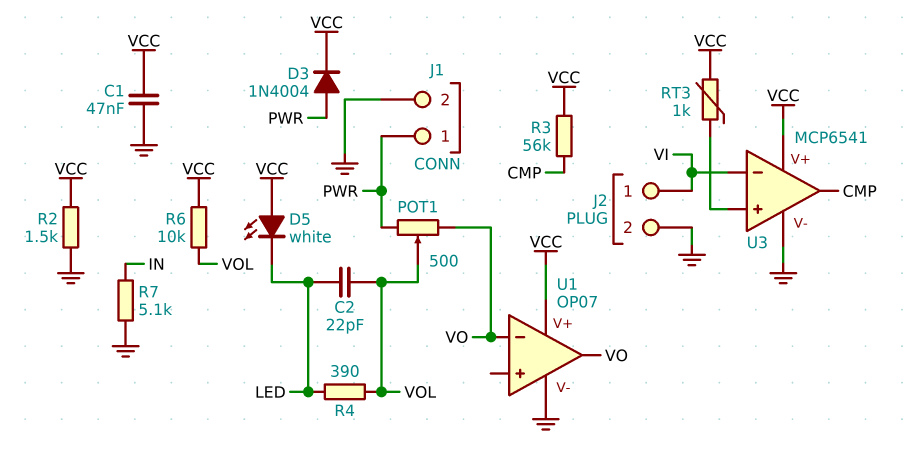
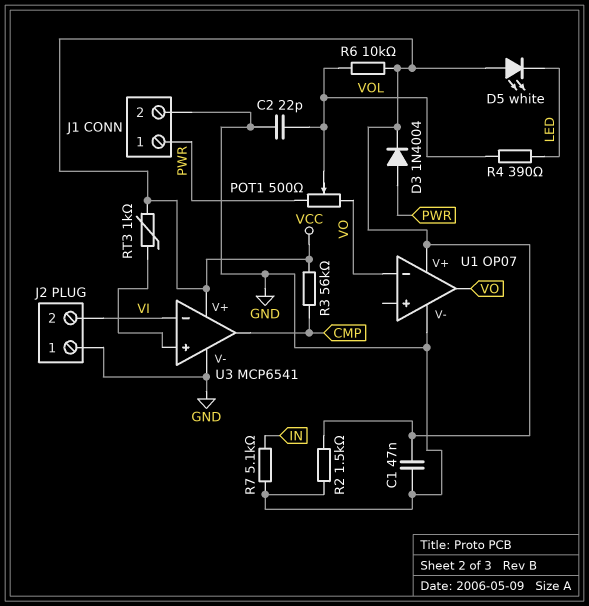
C2: 22pF (LED, VOL) -> 22pF (GND, VOL)
J2 pin 1: VI -> GND
J2 pin 2: GND -> VI

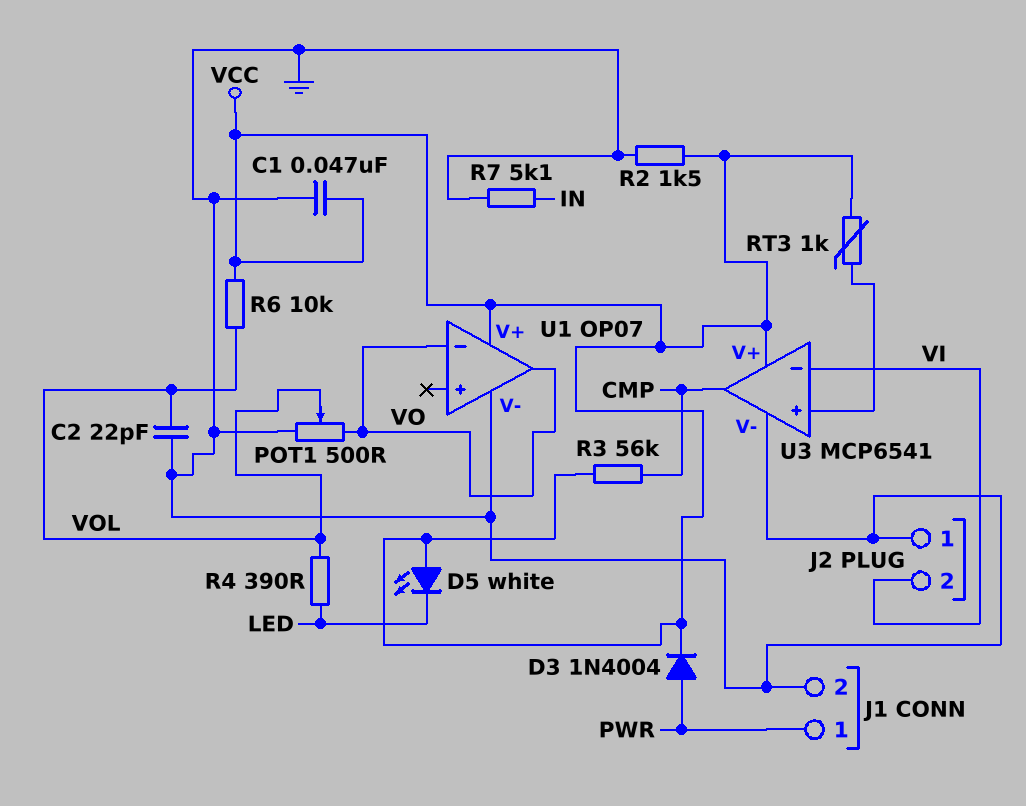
POT1: 500 (PWR, VO, wiper VOL) -> 500 (GND, VO, wiper VOL)

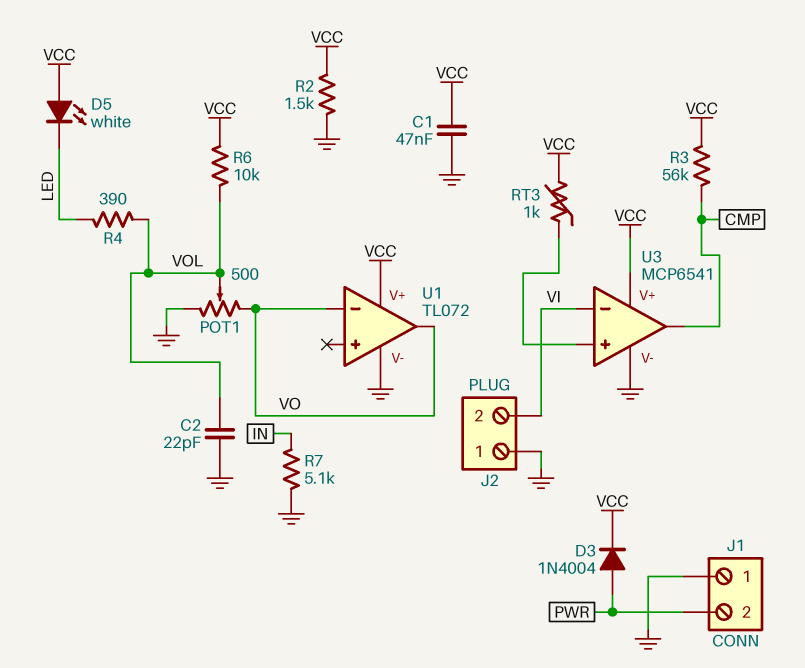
J1 pin 1: PWR -> GND
J1 pin 2: GND -> PWR
U1: OP07 -> TL072

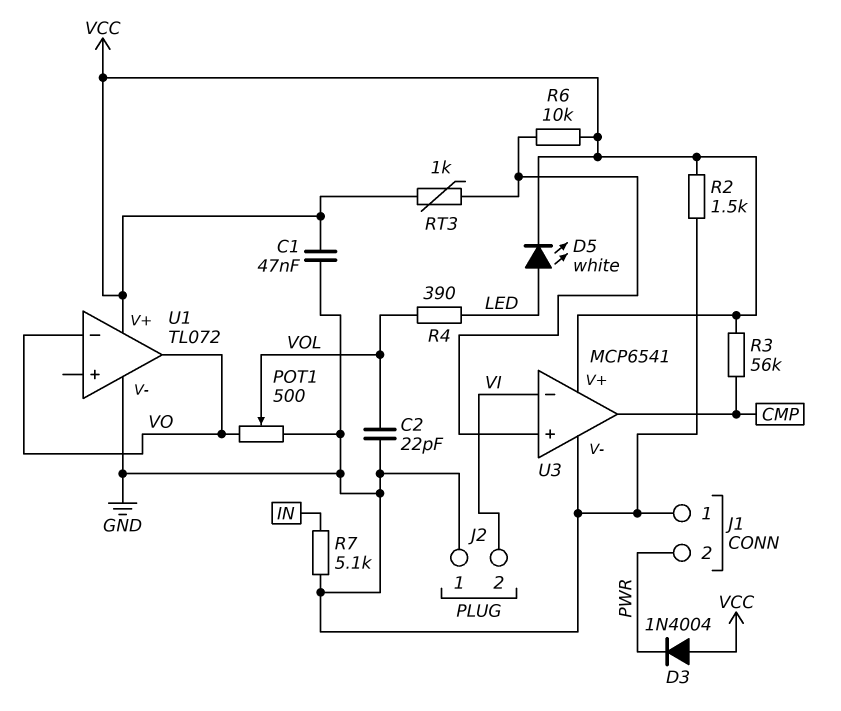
D3: diode 1N4004 (A PWR, K VCC) -> diode 1N4004 (A VCC, K PWR)
D5: LED white (A VCC, K LED) -> LED white (A LED, K VCC)
R6: 10k (VCC, VOL) -> 10k (U3/in+, VCC)

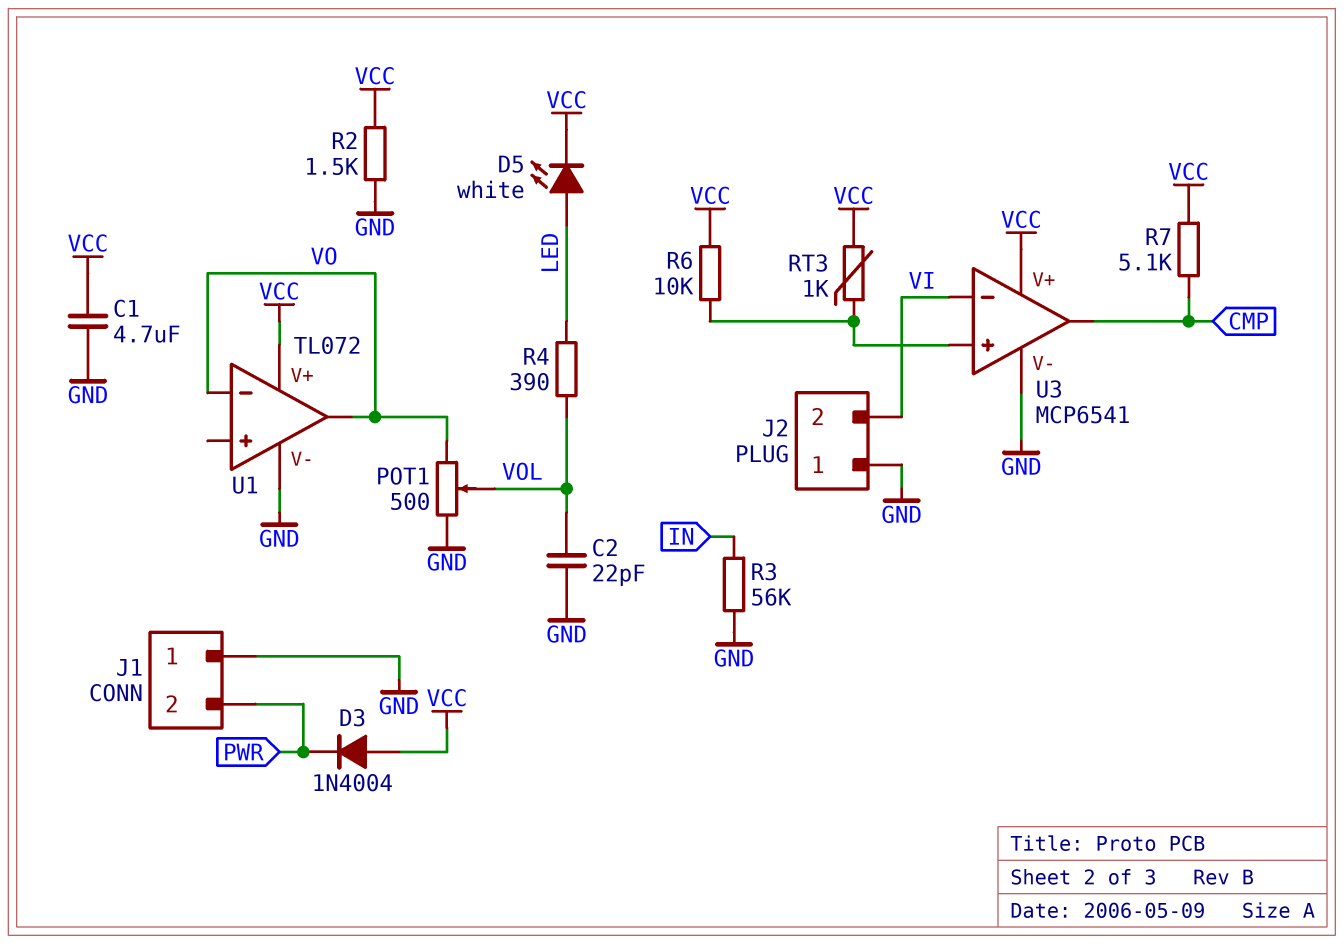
C1: 47nF (GND, VCC) -> 4.7uF (GND, VCC)
R3: 56k (CMP, VCC) -> 56k (GND, IN)
R7: 5.1k (GND, IN) -> 5.1k (CMP, VCC)

